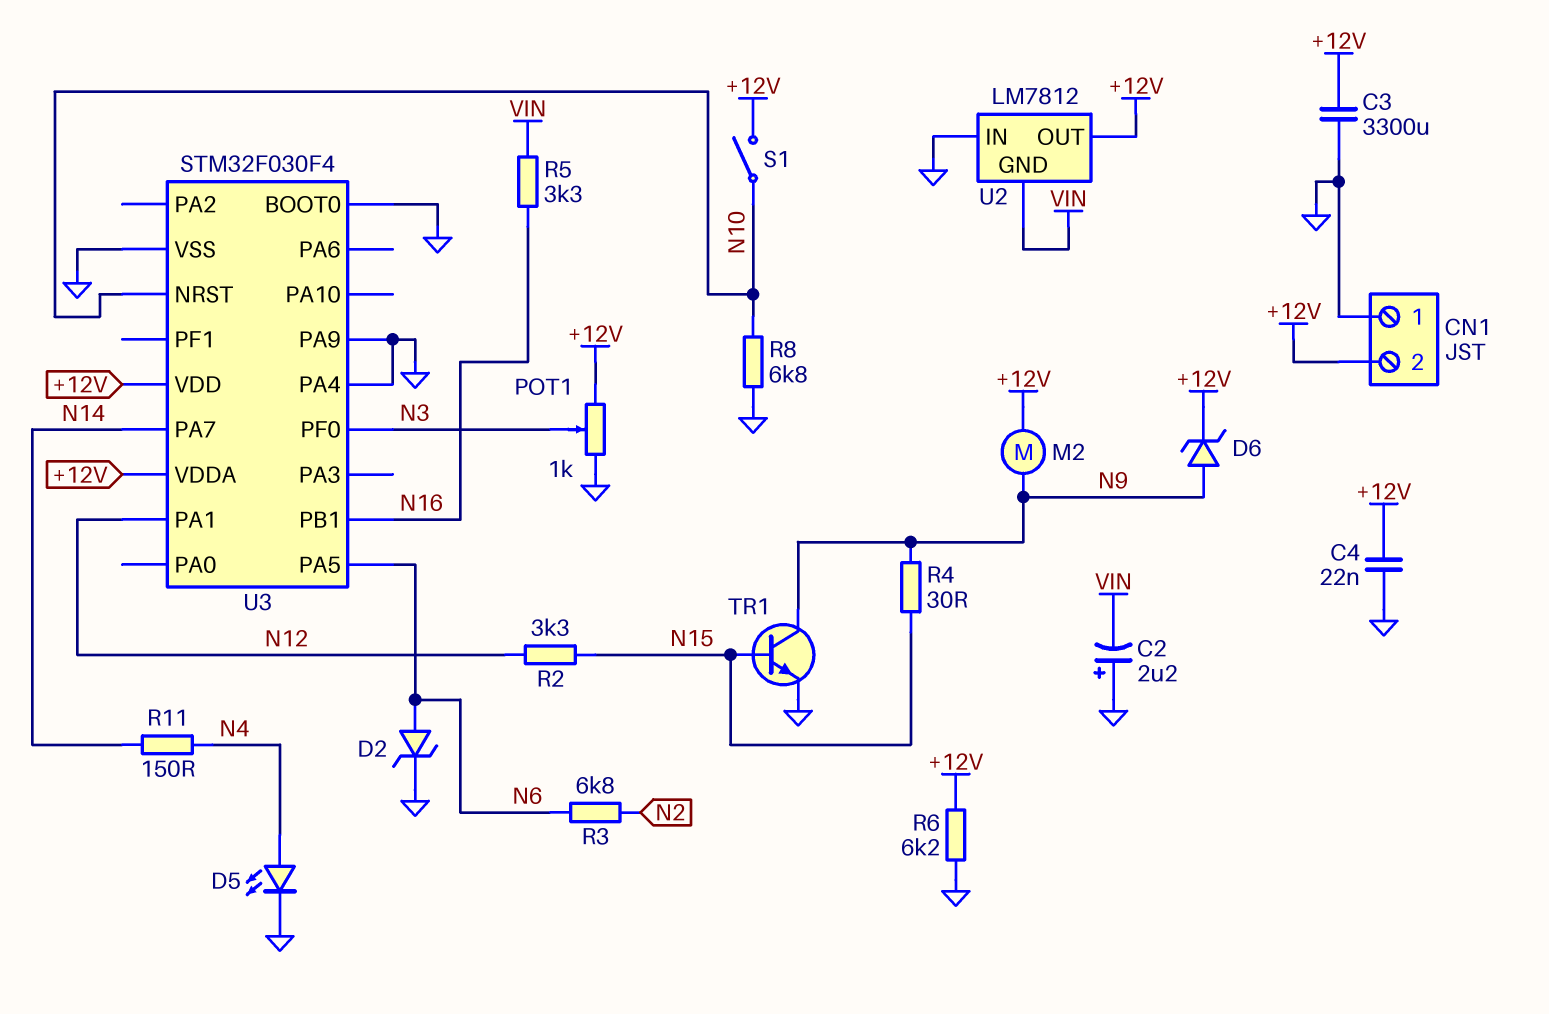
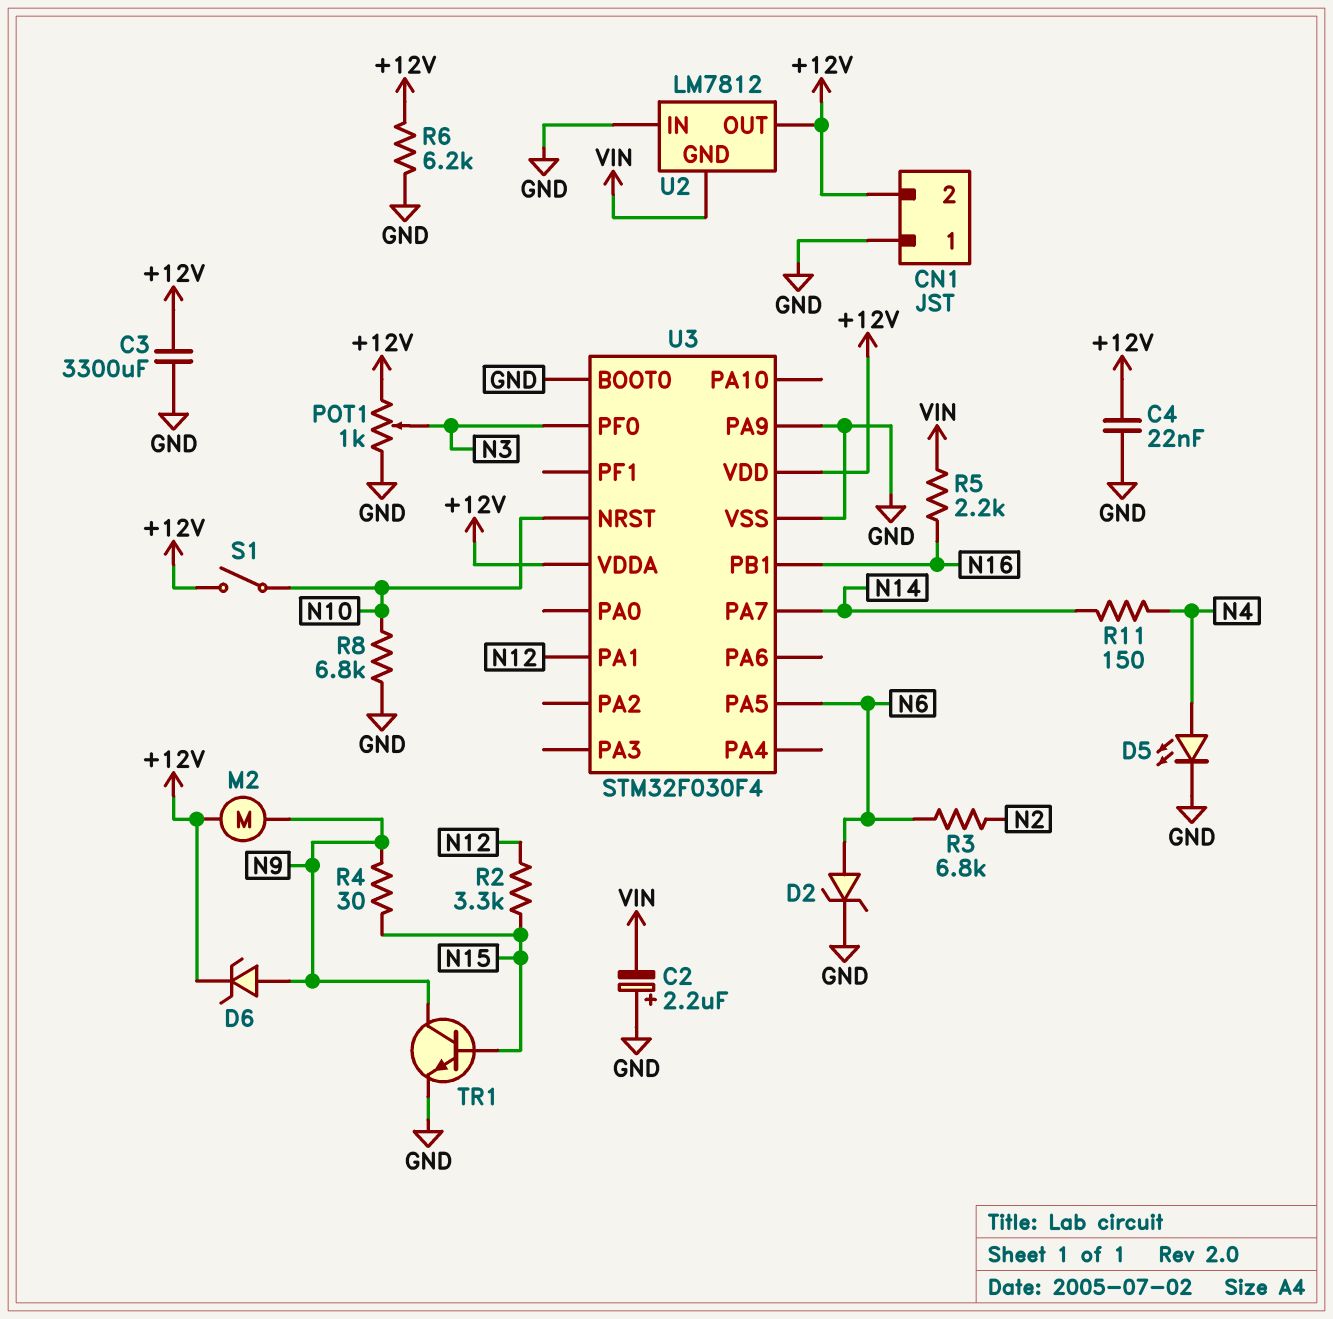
R5: 3.3k (N16, VIN) -> 2.2k (N16, VIN)
U3 pin PA4: GND -> none

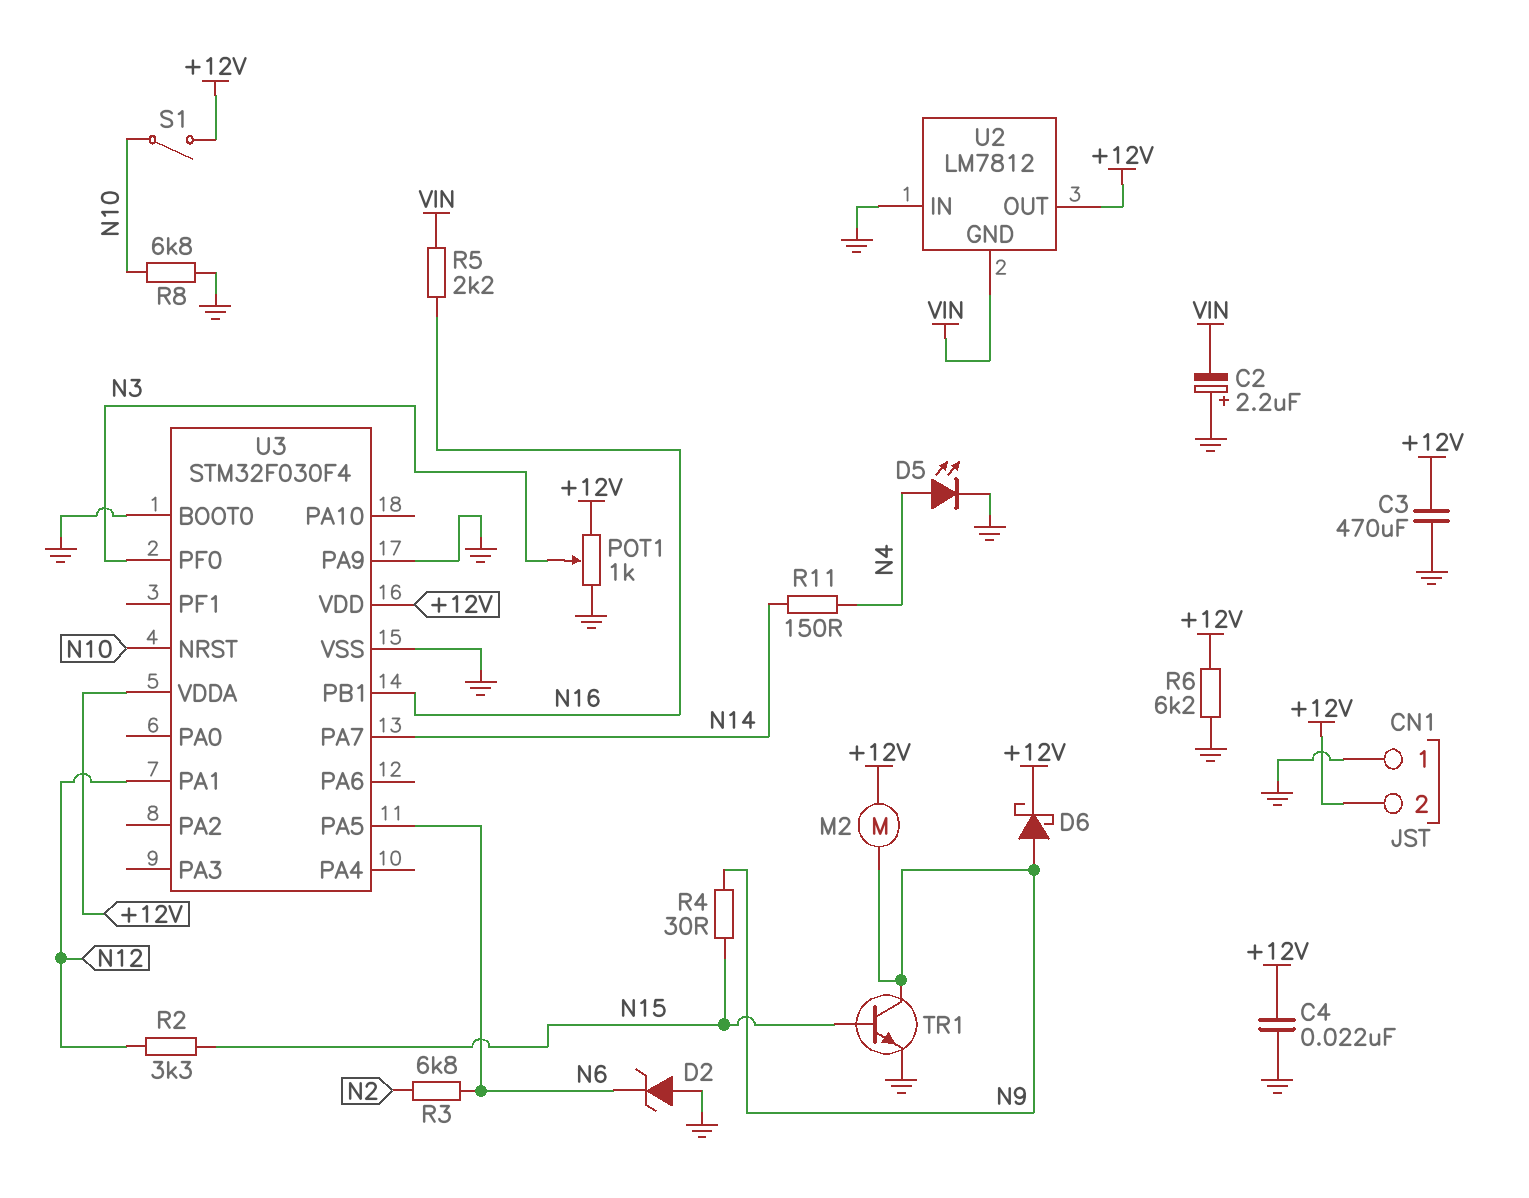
C3: 3300uF (+12V, GND) -> 470uF (+12V, GND)
D2: zener (A N6, K GND) -> zener (A GND, K N6)
D6: zener (A N9, K +12V) -> schottky (A N9, K +12V)

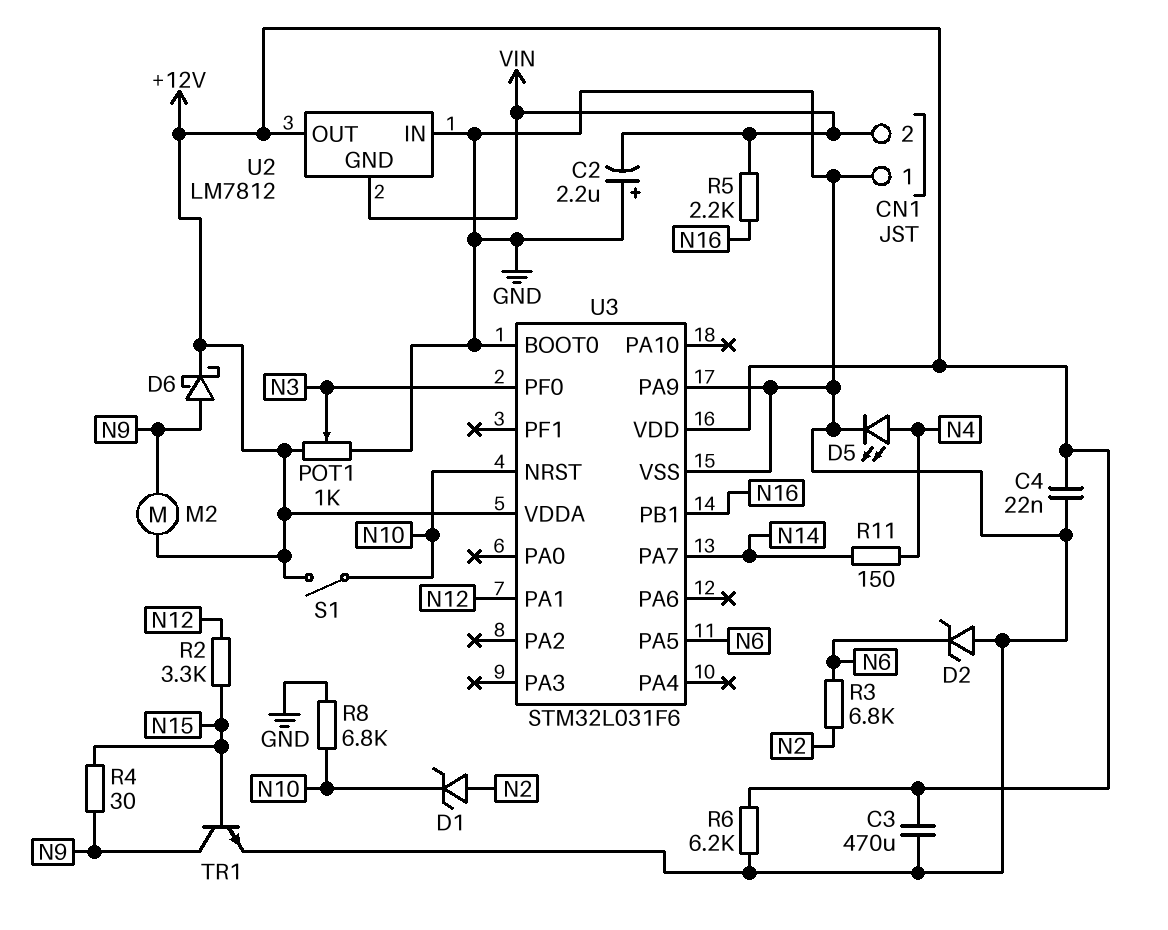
CN1 pin 2: +12V -> VIN
D1: none -> zener (A N2, K N10)
U3: STM32F030F4 -> STM32L031F6

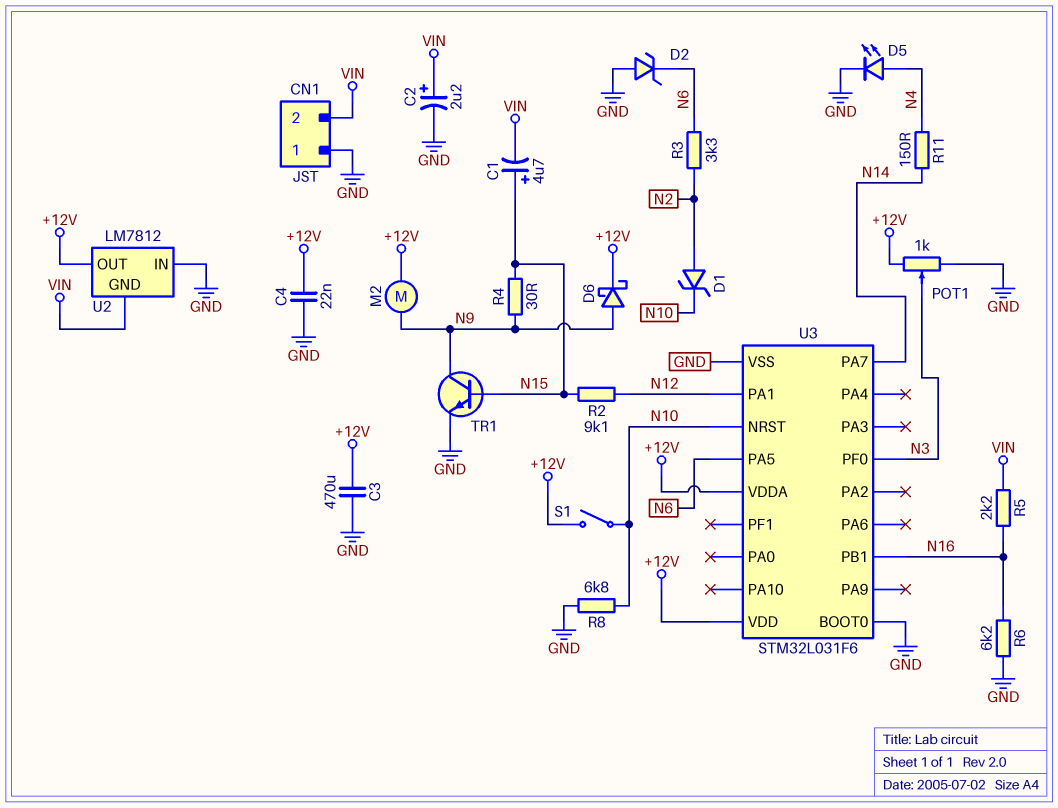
C1: none -> 4.7uF (plus N15, minus VIN)
C2: 2.2uF (plus GND, minus VIN) -> 2.2uF (plus VIN, minus GND)
R2: 3.3k (N12, N15) -> 9.1k (N12, N15)
R3: 6.8k (N2, N6) -> 3.3k (N2, N6)
R6: 6.2k (+12V, GND) -> 6.2k (GND, N16)
U3 pin PA9: GND -> none

